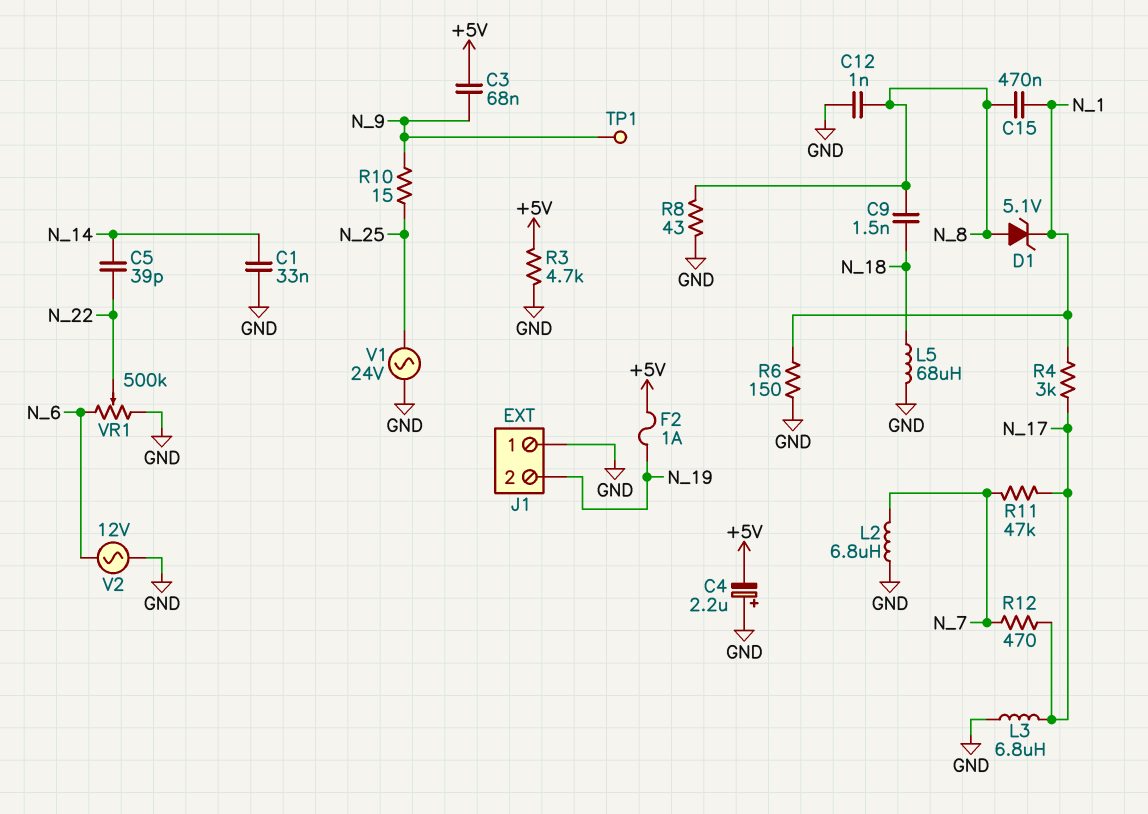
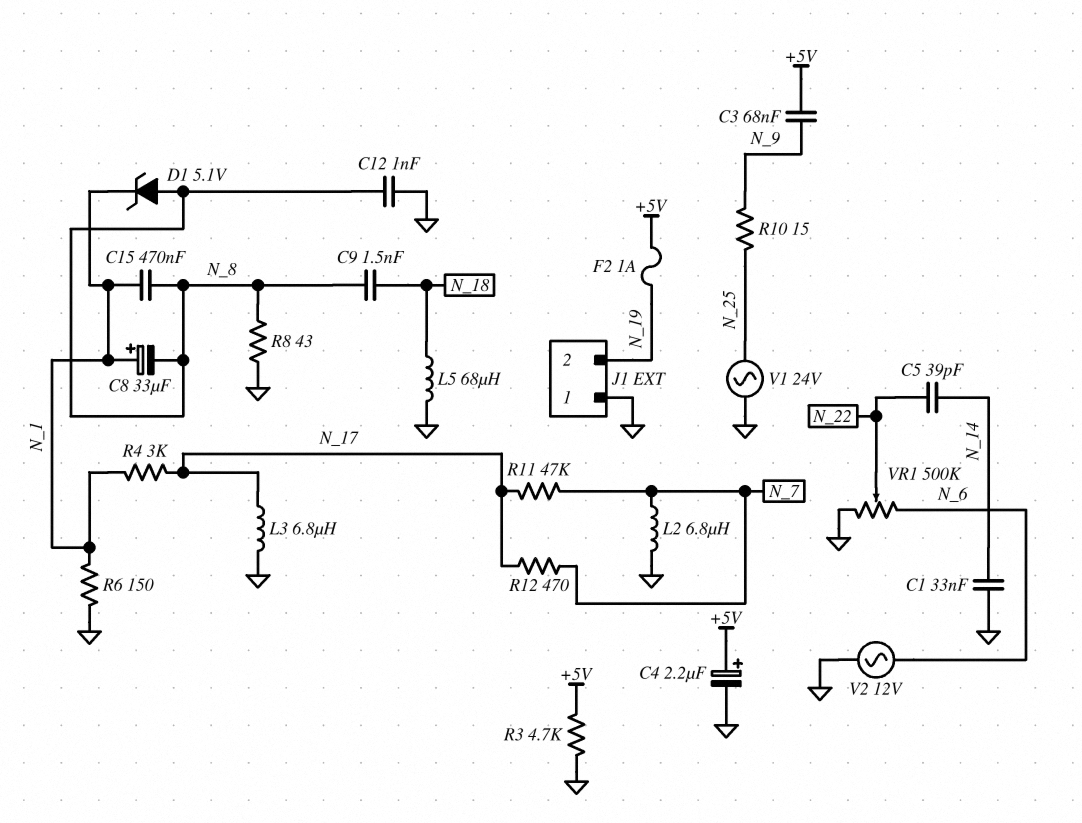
C4: 2.2uF (plus GND, minus +5V) -> 2.2uF (plus +5V, minus GND)
C8: none -> 33uF (plus N_1, minus N_8)
TP1: test point (N_9) -> none

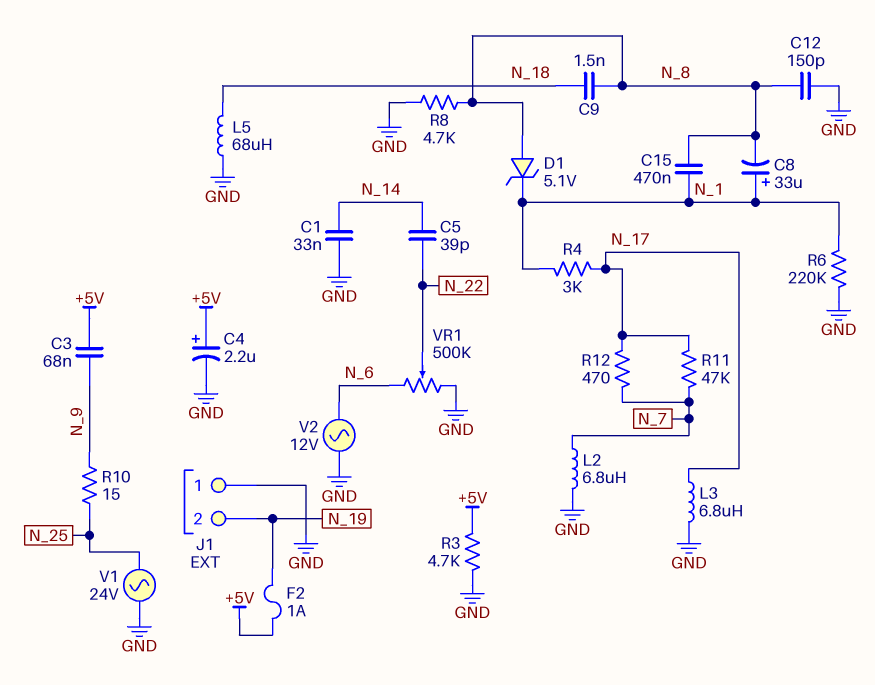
C12: 1nF (GND, N_8) -> 150pF (GND, N_8)
R6: 150 (GND, N_1) -> 220k (GND, N_1)
R8: 43 (GND, N_8) -> 4.7k (GND, N_8)

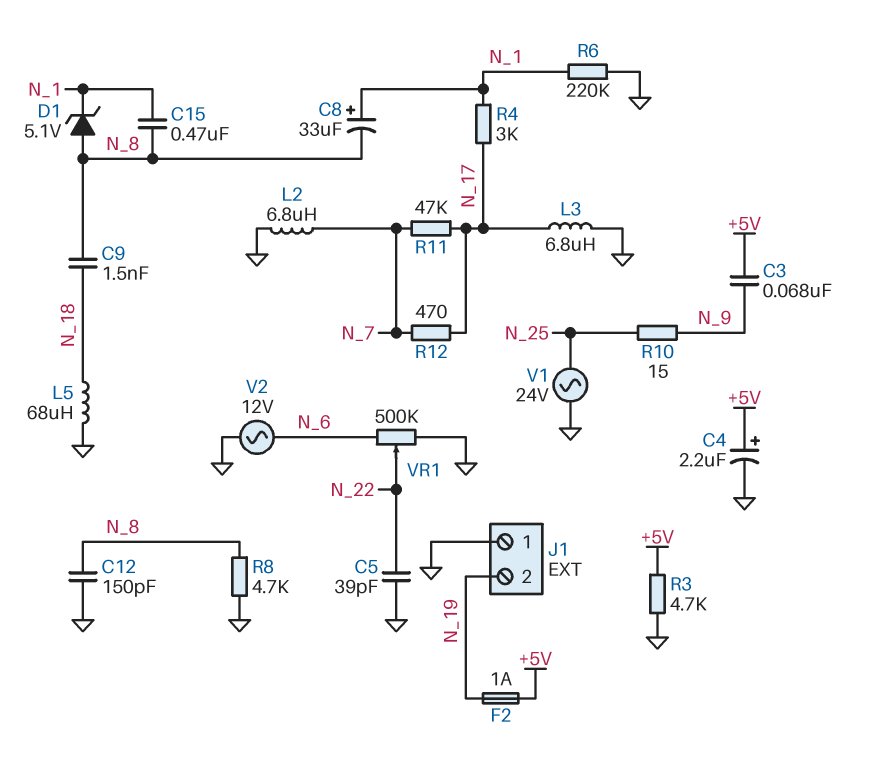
C1: 33nF (GND, N_14) -> none
C5: 39pF (N_14, N_22) -> 39pF (GND, N_22)

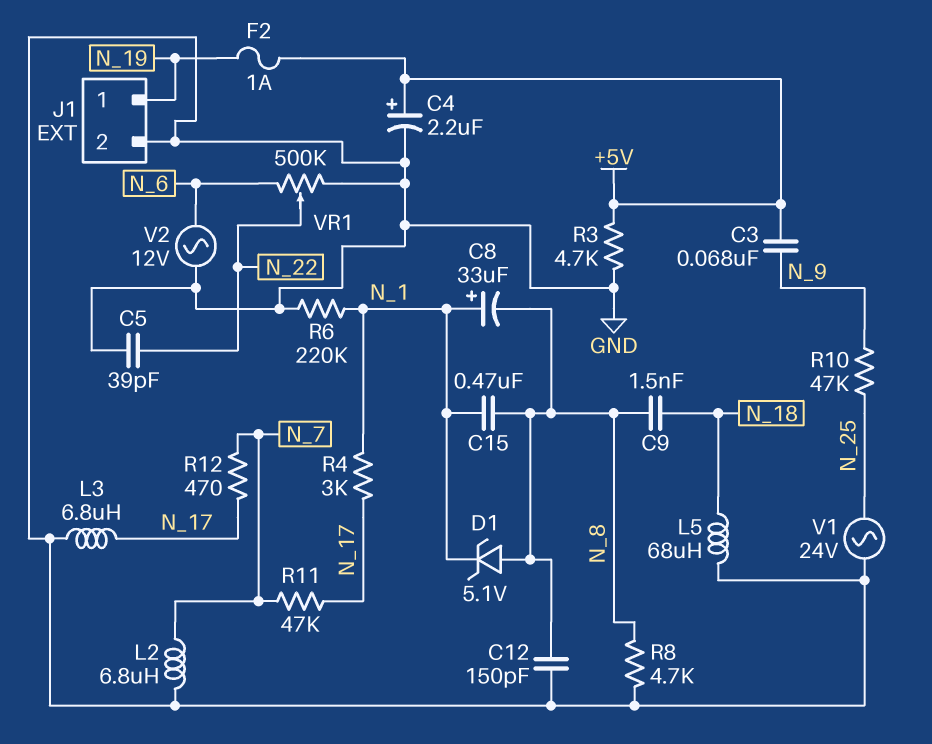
J1 pin 1: GND -> N_19
J1 pin 2: N_19 -> GND
R10: 15 (N_9, N_25) -> 47k (N_9, N_25)

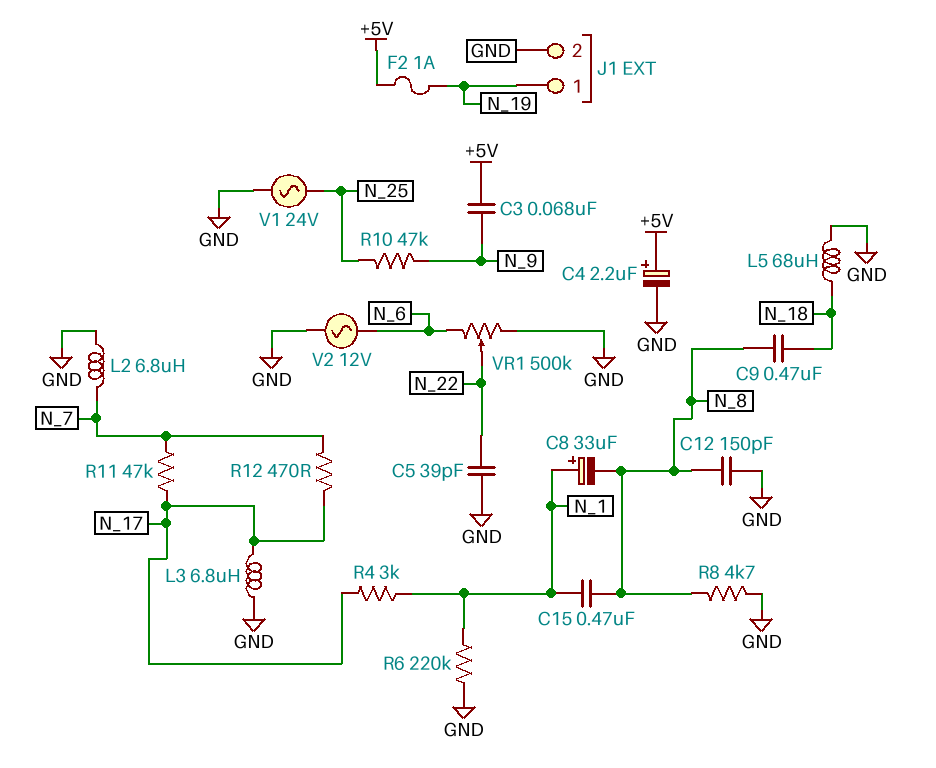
C9: 1.5nF (N_8, N_18) -> 470nF (N_8, N_18)
D1: zener 5.1V (A N_8, K N_1) -> none
R3: 4.7k (+5V, GND) -> none

